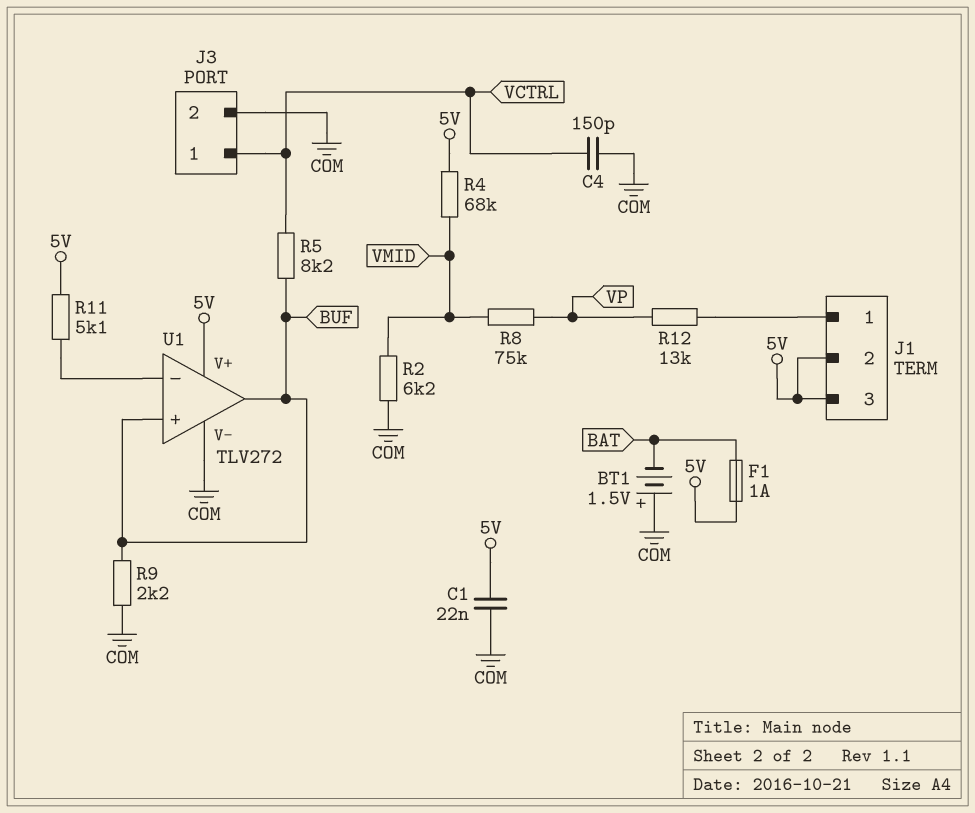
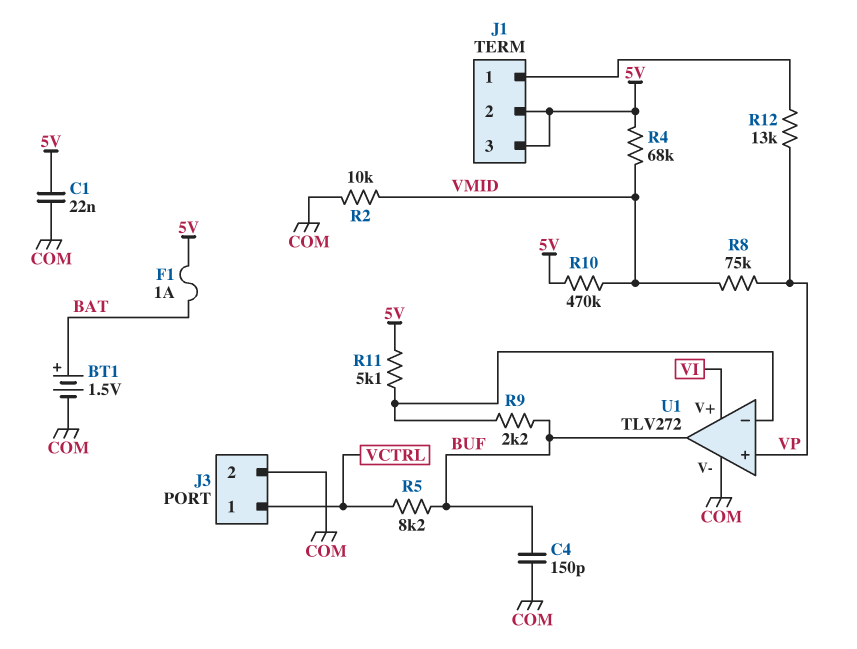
BT1: 1.5V (plus COM, minus BAT) -> 1.5V (plus BAT, minus COM)
C4: 150pF (COM, VCTRL) -> 150pF (BUF, COM)
R2: 6.2k (COM, VMID) -> 10k (COM, VMID)
R9: 2.2k (BUF, COM) -> 2.2k (BUF, U1/in-)
R10: none -> 470k (5V, VMID)
U1 pin V+: 5V -> VI
U1 pin in+: BUF -> VP

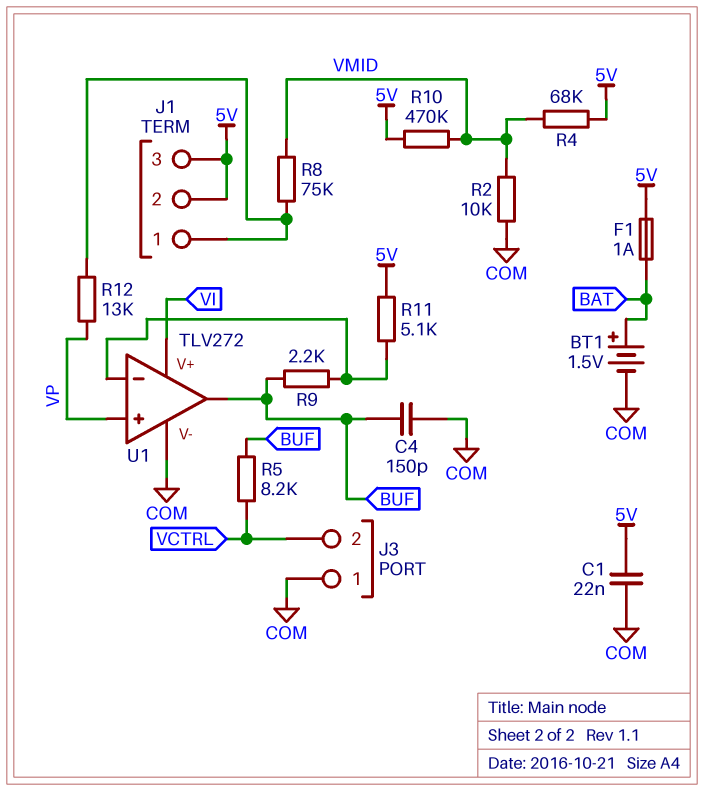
J3 pin 1: VCTRL -> COM
J3 pin 2: COM -> VCTRL
R8: 75k (VMID, VP) -> 75k (J1/1, VMID)

